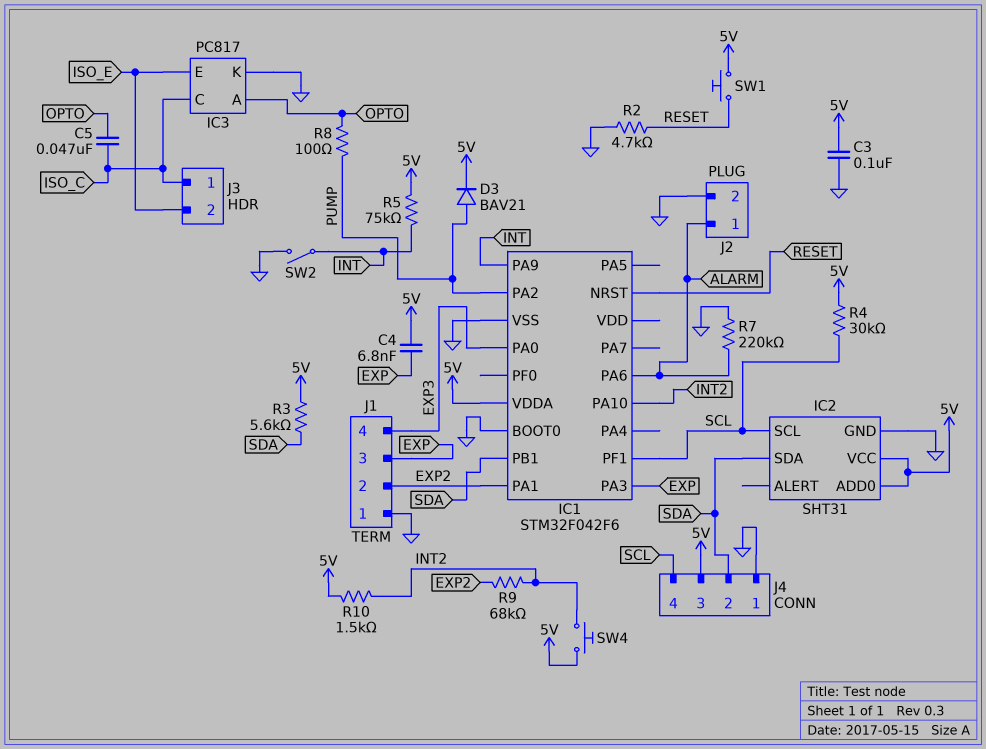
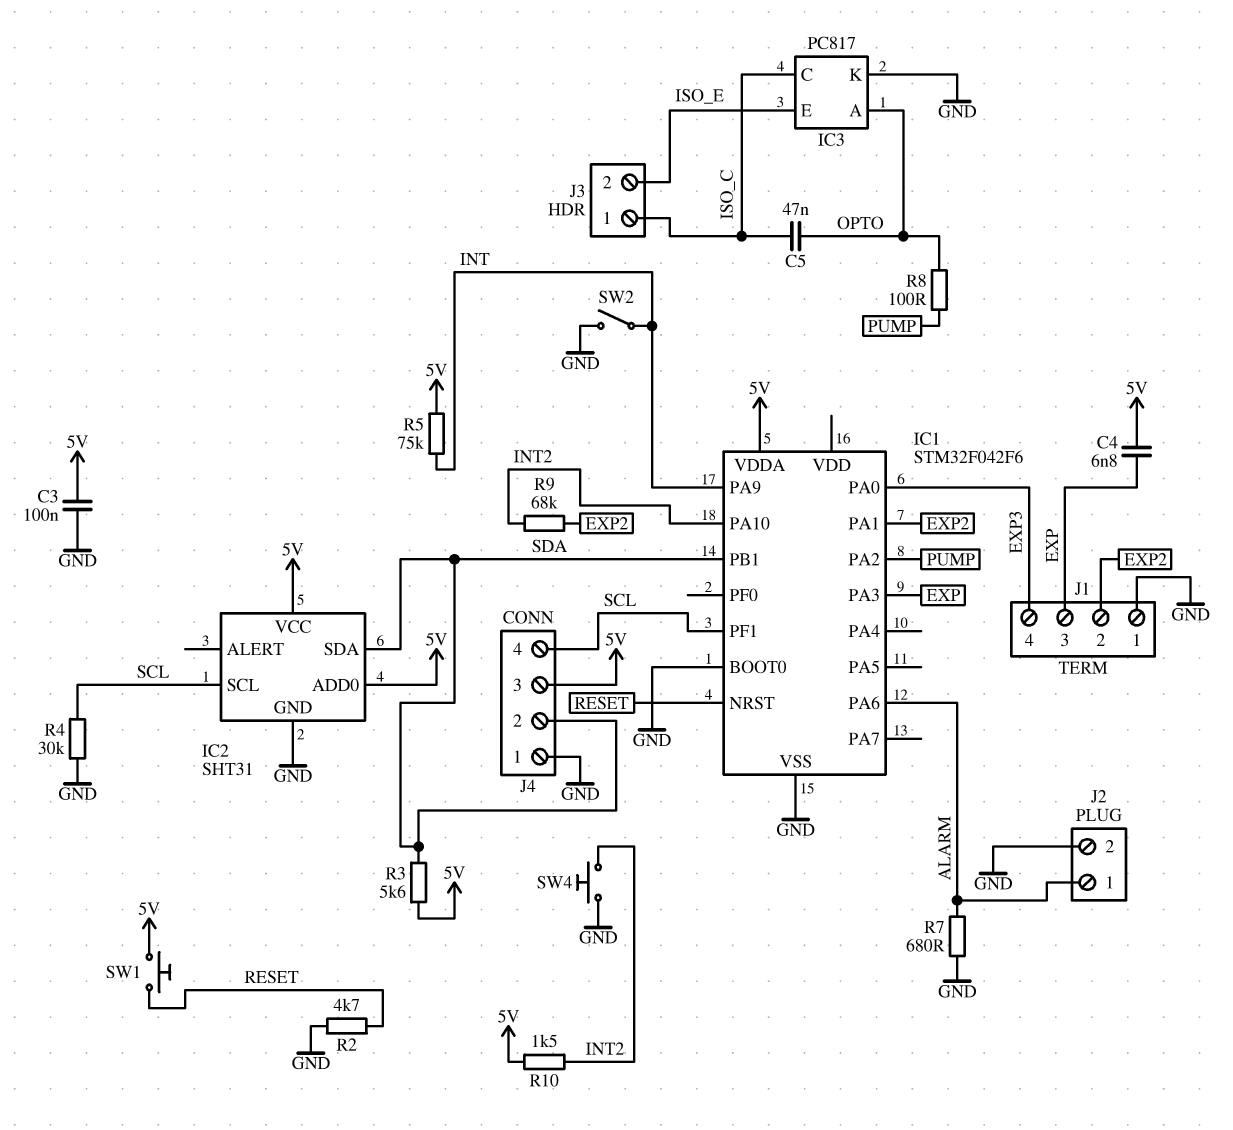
D3: diode BAV21 (A PUMP, K 5V) -> none
R4: 30k (5V, SCL) -> 30k (GND, SCL)
R7: 220k (ALARM, GND) -> 680 (ALARM, GND)
SW4: button (5V, INT2) -> button (GND, INT2)

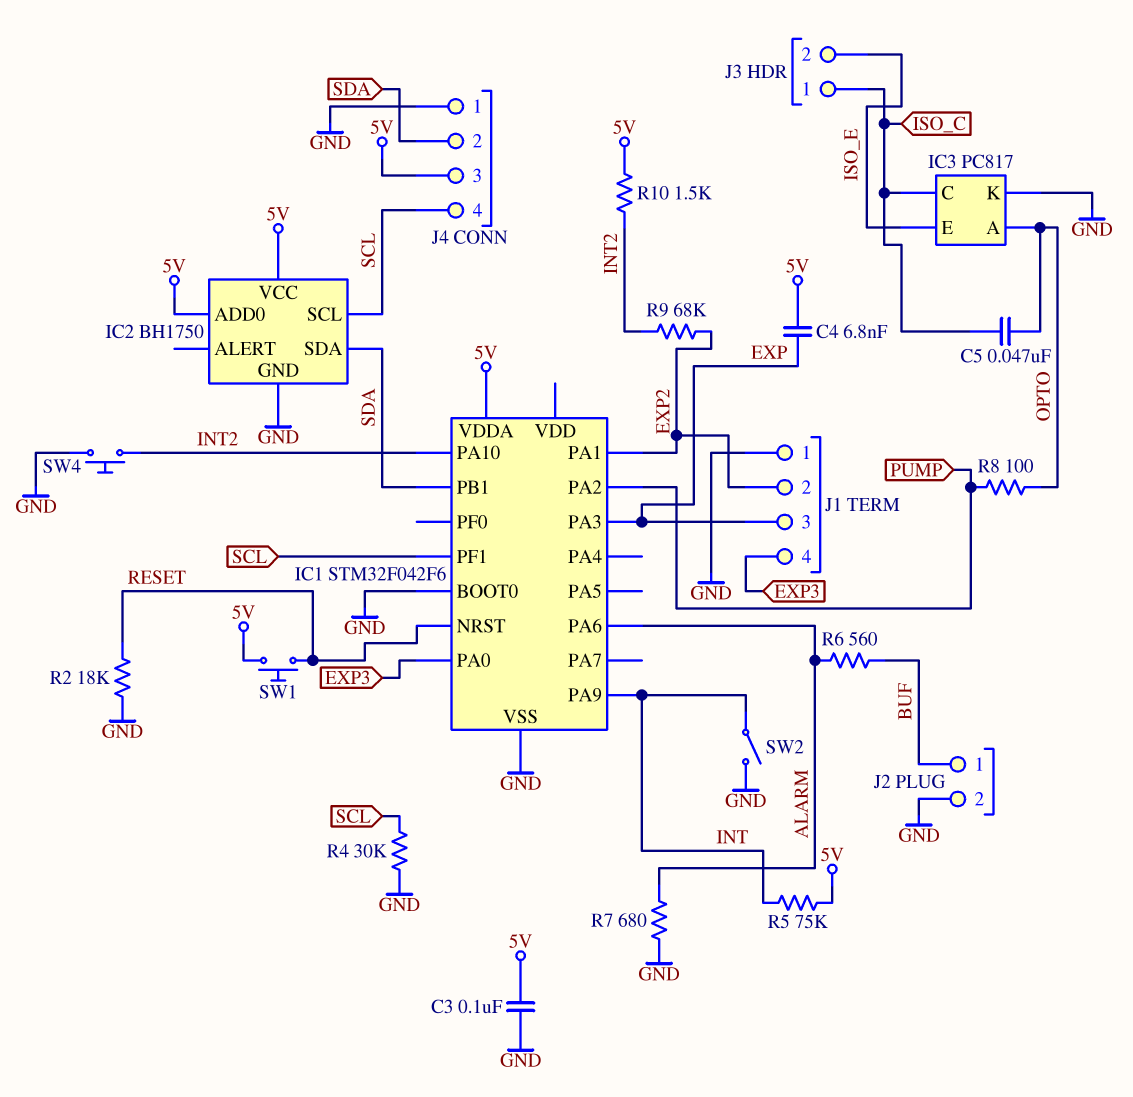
IC2: SHT31 -> BH1750
J2 pin 1: ALARM -> BUF
R2: 4.7k (GND, RESET) -> 18k (GND, RESET)
R3: 5.6k (5V, SDA) -> none
R6: none -> 560 (ALARM, BUF)

